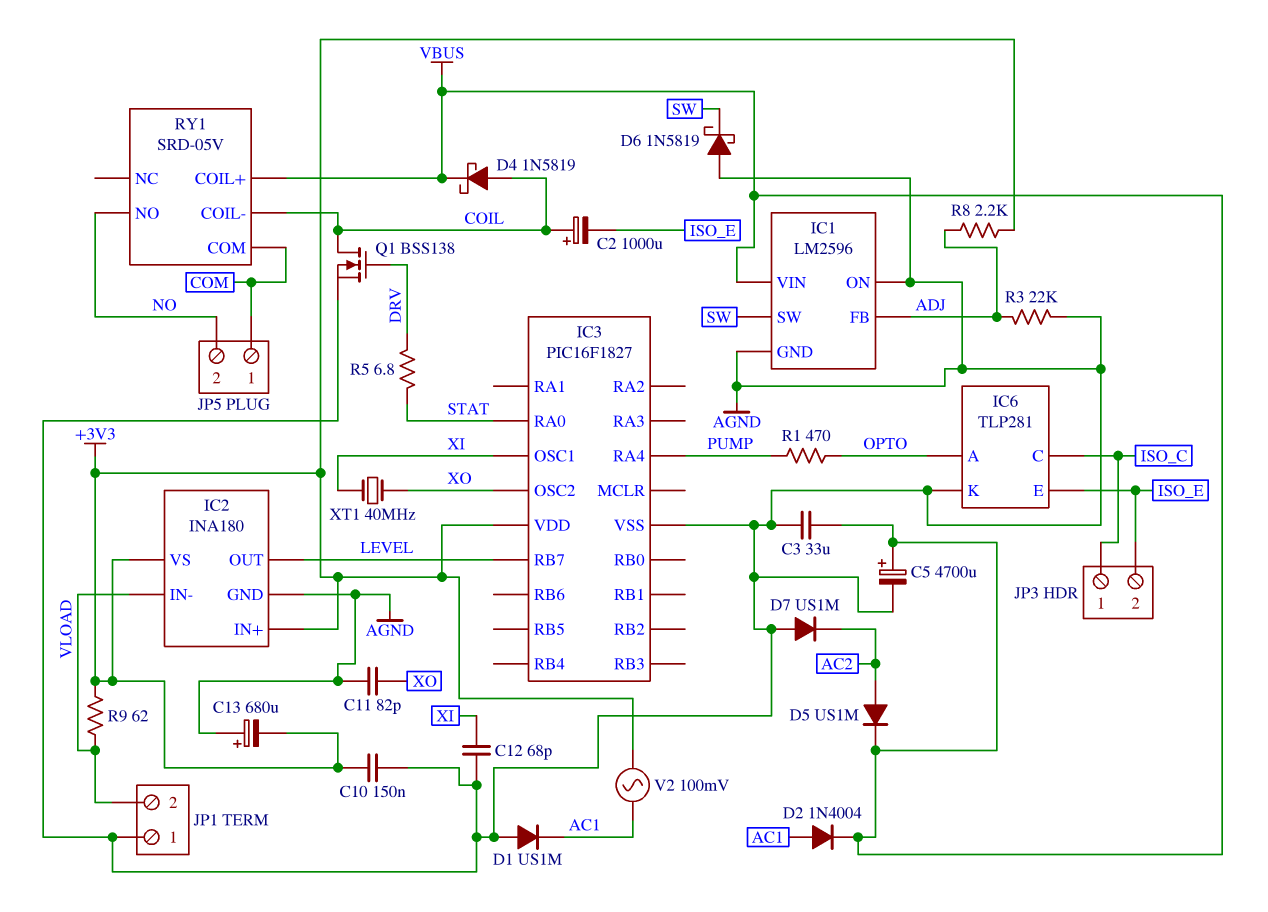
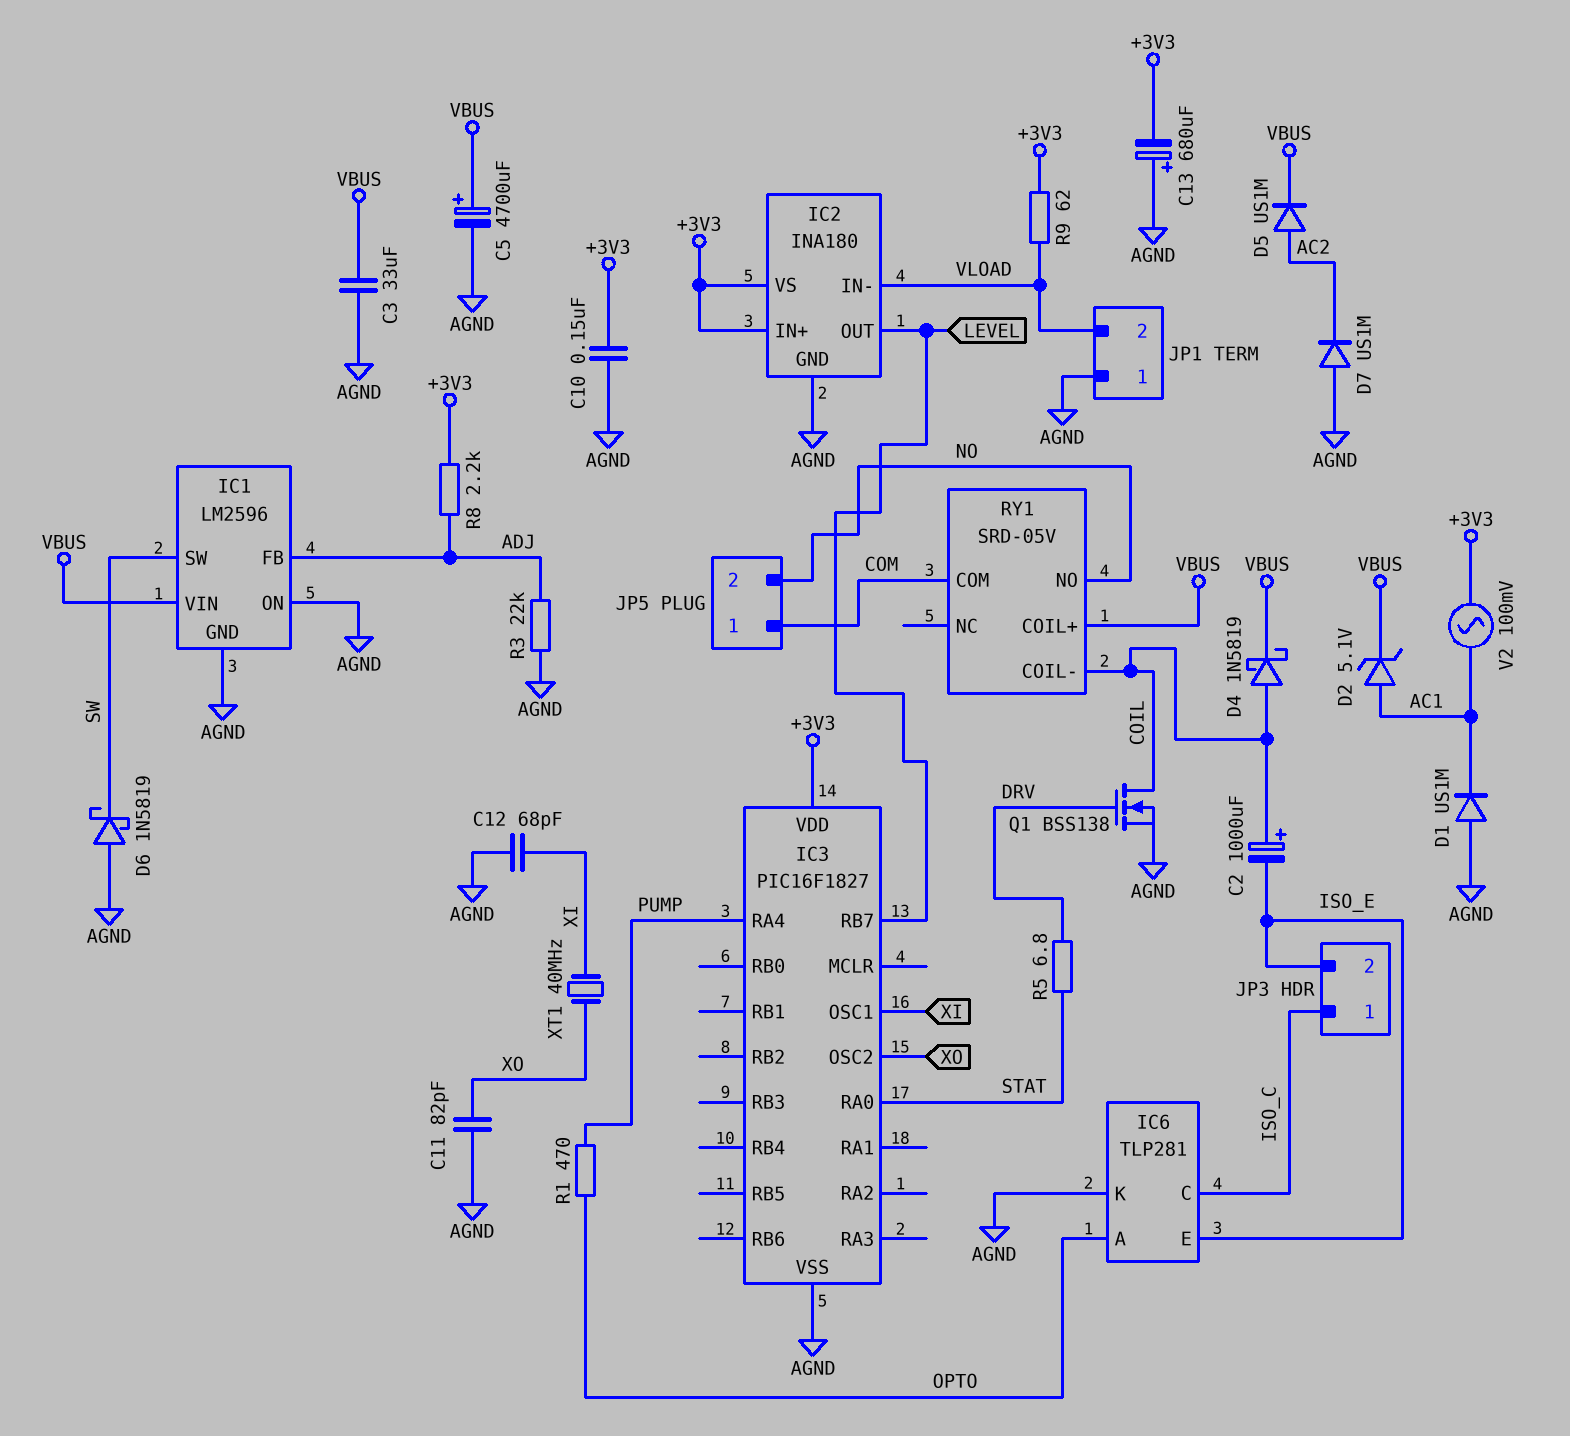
D2: diode 1N4004 (A AC1, K VBUS) -> zener 5.1V (A AC1, K VBUS)

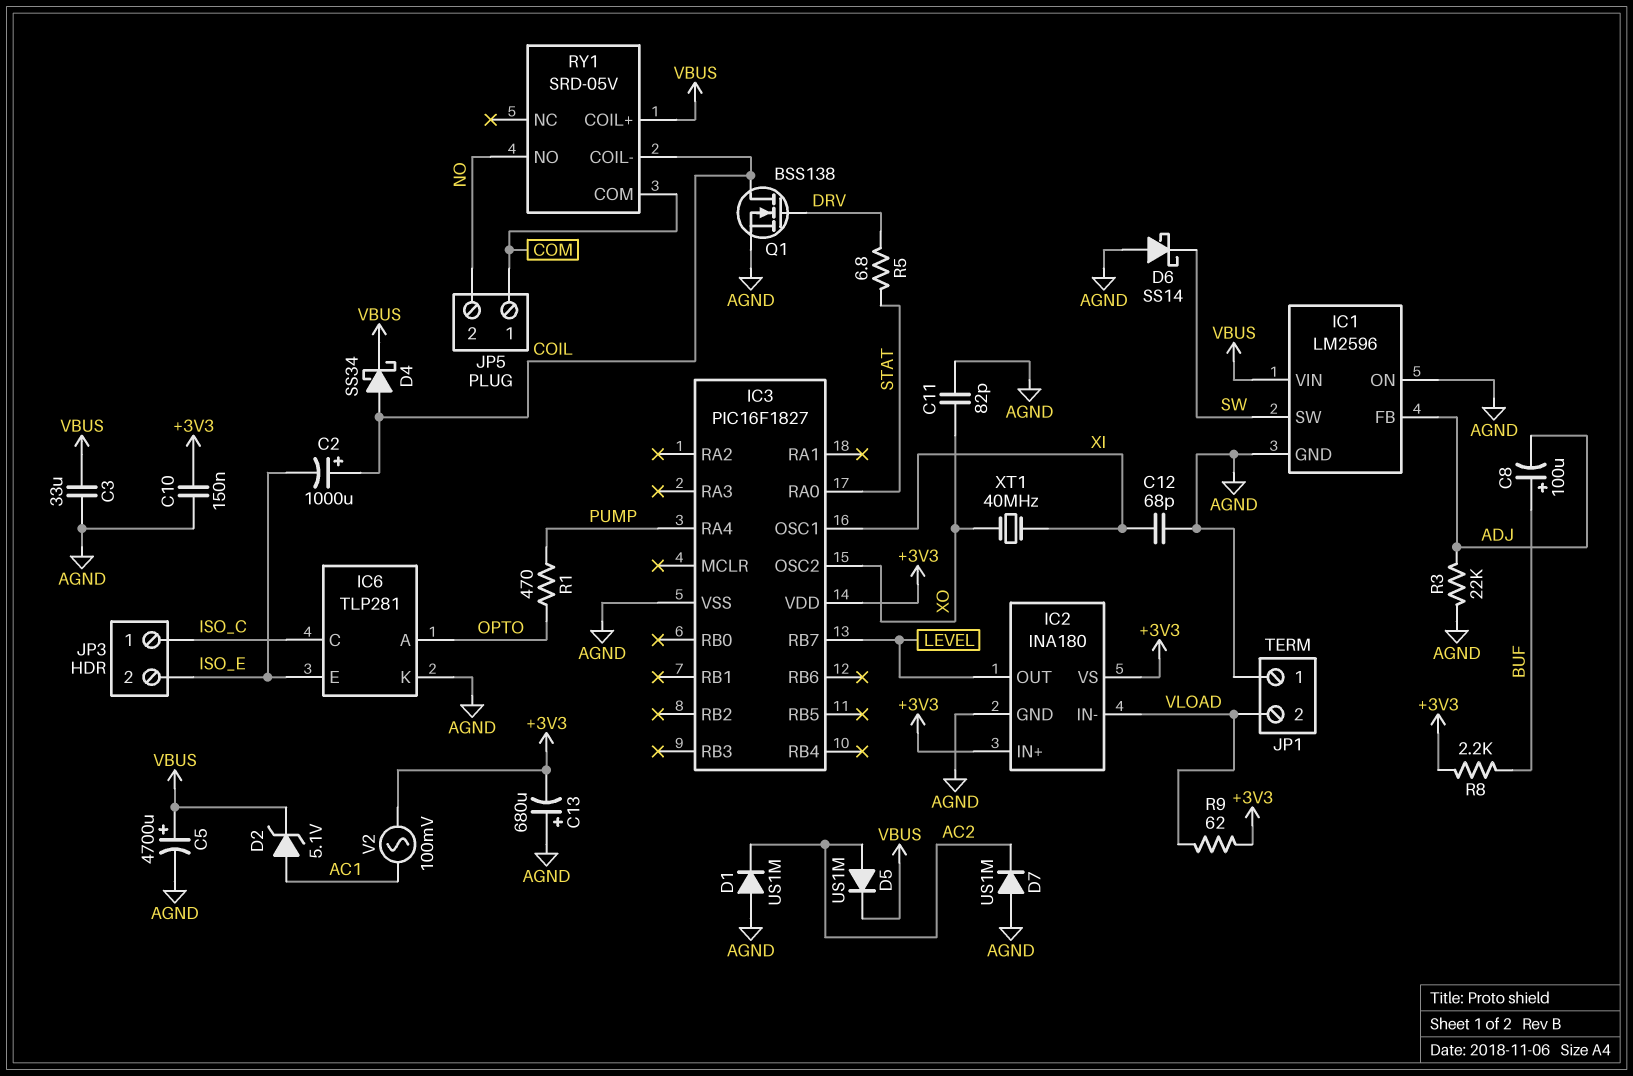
C8: none -> 100uF (plus BUF, minus ADJ)
D1: diode US1M (A AGND, K AC1) -> diode US1M (A AGND, K AC2)
D4: schottky 1N5819 (A COIL, K VBUS) -> schottky SS34 (A COIL, K VBUS)
D6: schottky 1N5819 (A AGND, K SW) -> schottky SS14 (A AGND, K SW)
R8: 2.2k (+3V3, ADJ) -> 2.2k (+3V3, BUF)

